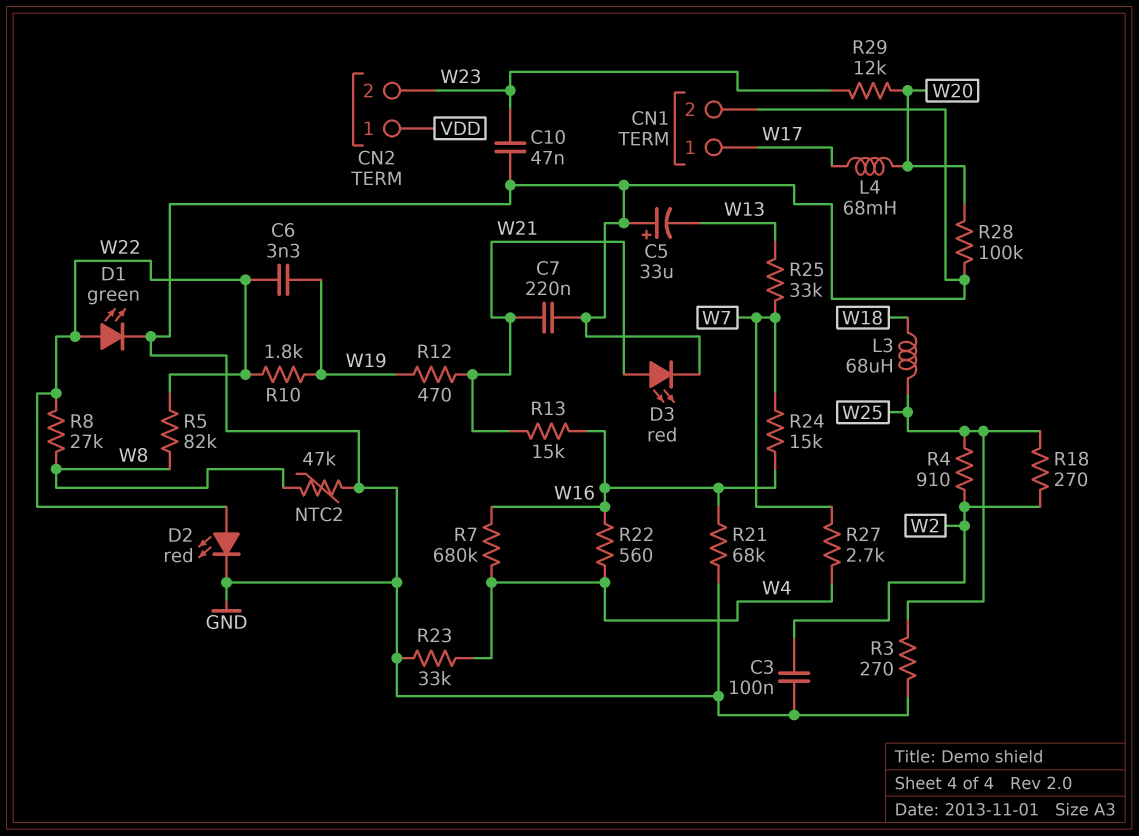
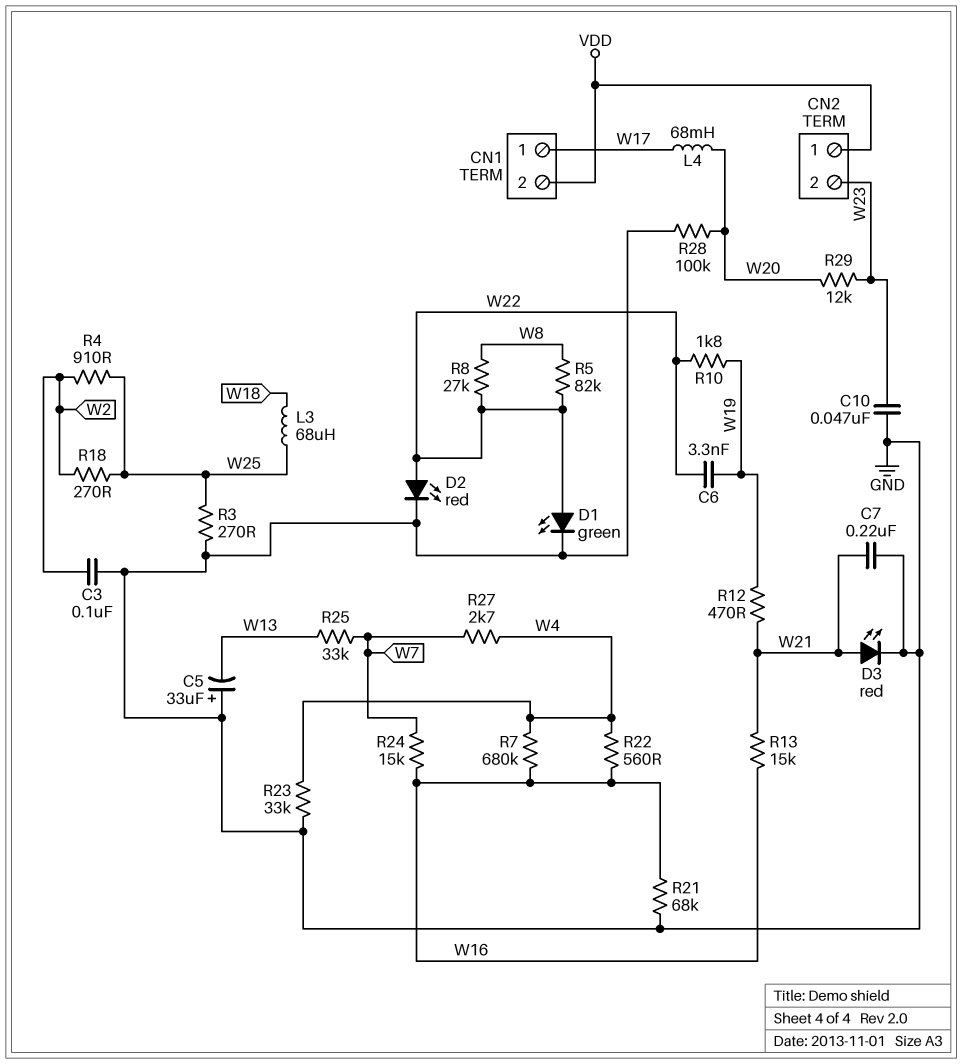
CN1 pin 2: GND -> VDD
NTC2: 47k (GND, W8) -> none

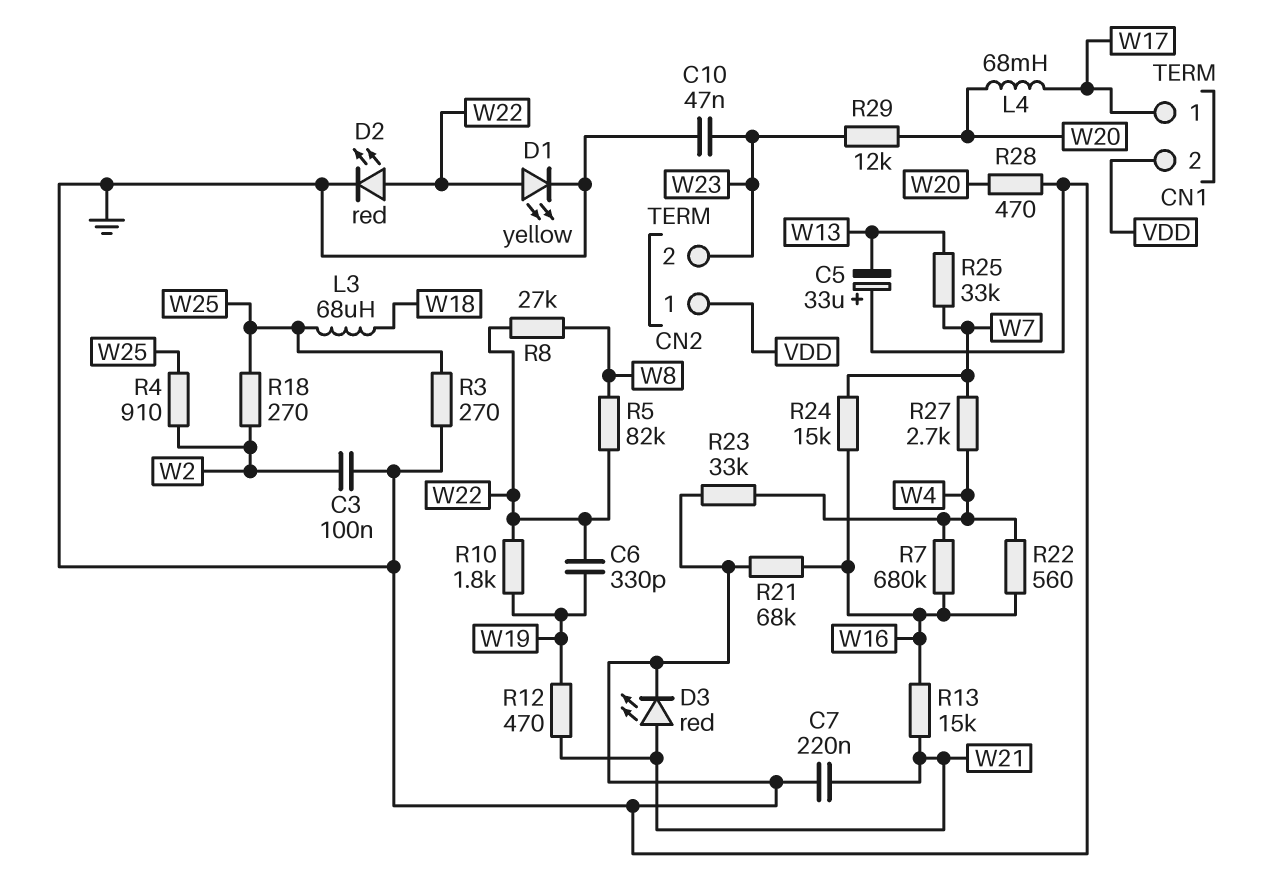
C6: 3.3nF (W19, W22) -> 330pF (W19, W22)
D1: LED green (A W22, K GND) -> LED yellow (A W22, K GND)
R28: 100k (GND, W20) -> 470 (GND, W20)

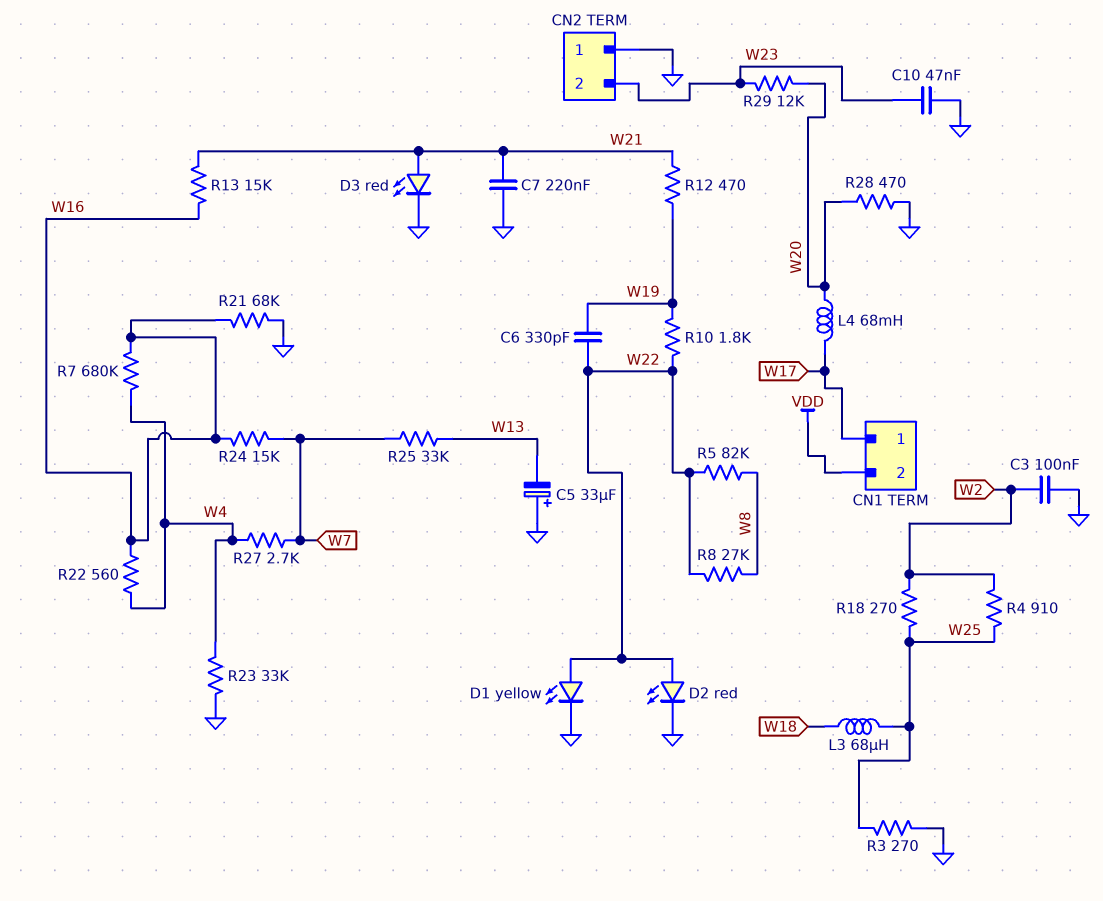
CN2 pin 1: VDD -> GND

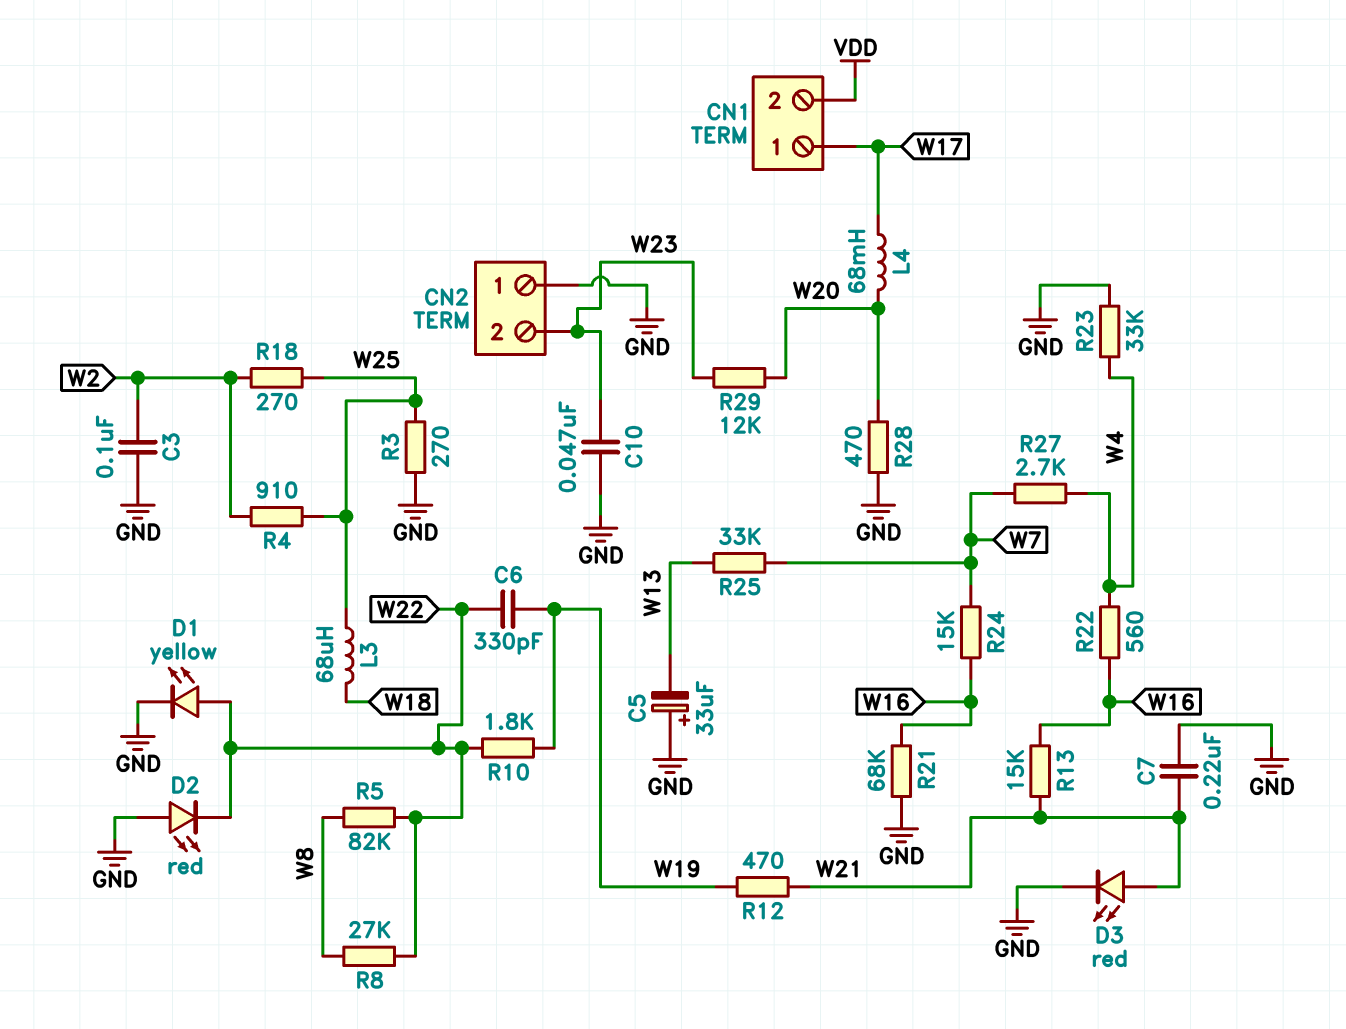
D2: LED red (A W22, K GND) -> LED red (A GND, K W22)
R7: 680k (W4, W16) -> none

